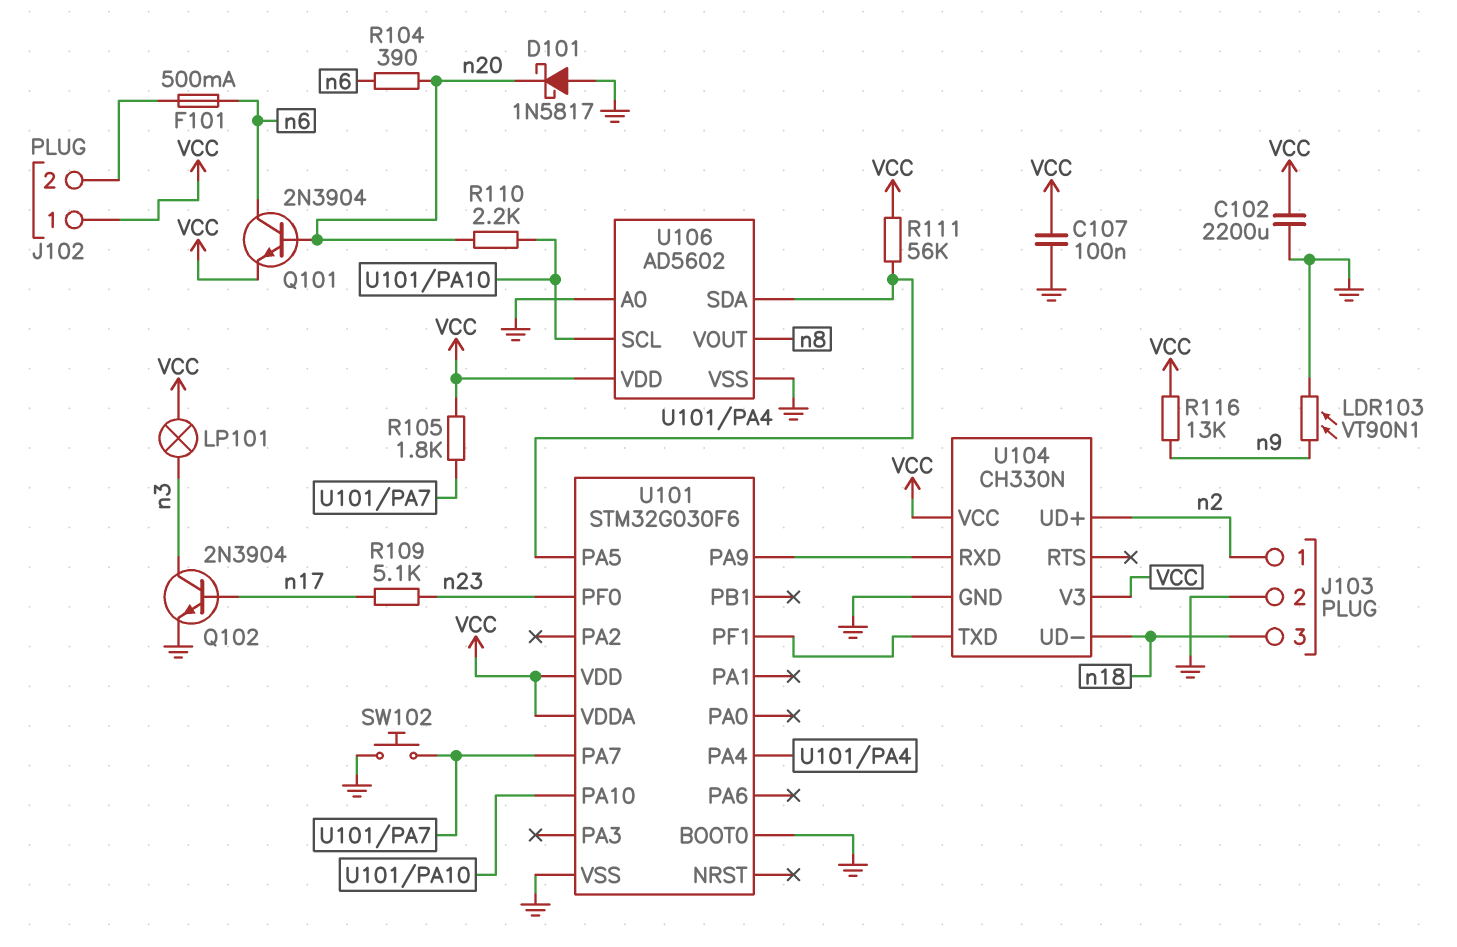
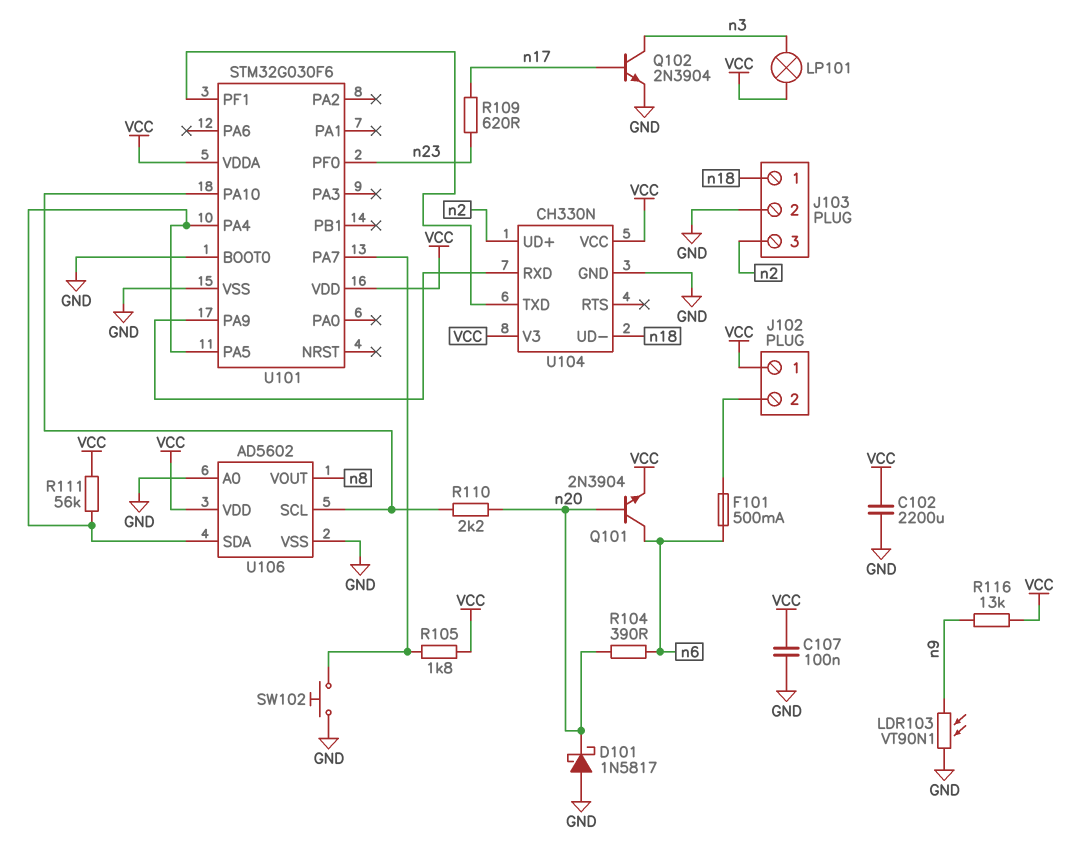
J103 pin 1: n2 -> n18
J103 pin 3: n18 -> n2
R109: 5.1k (n17, n23) -> 620 (n17, n23)

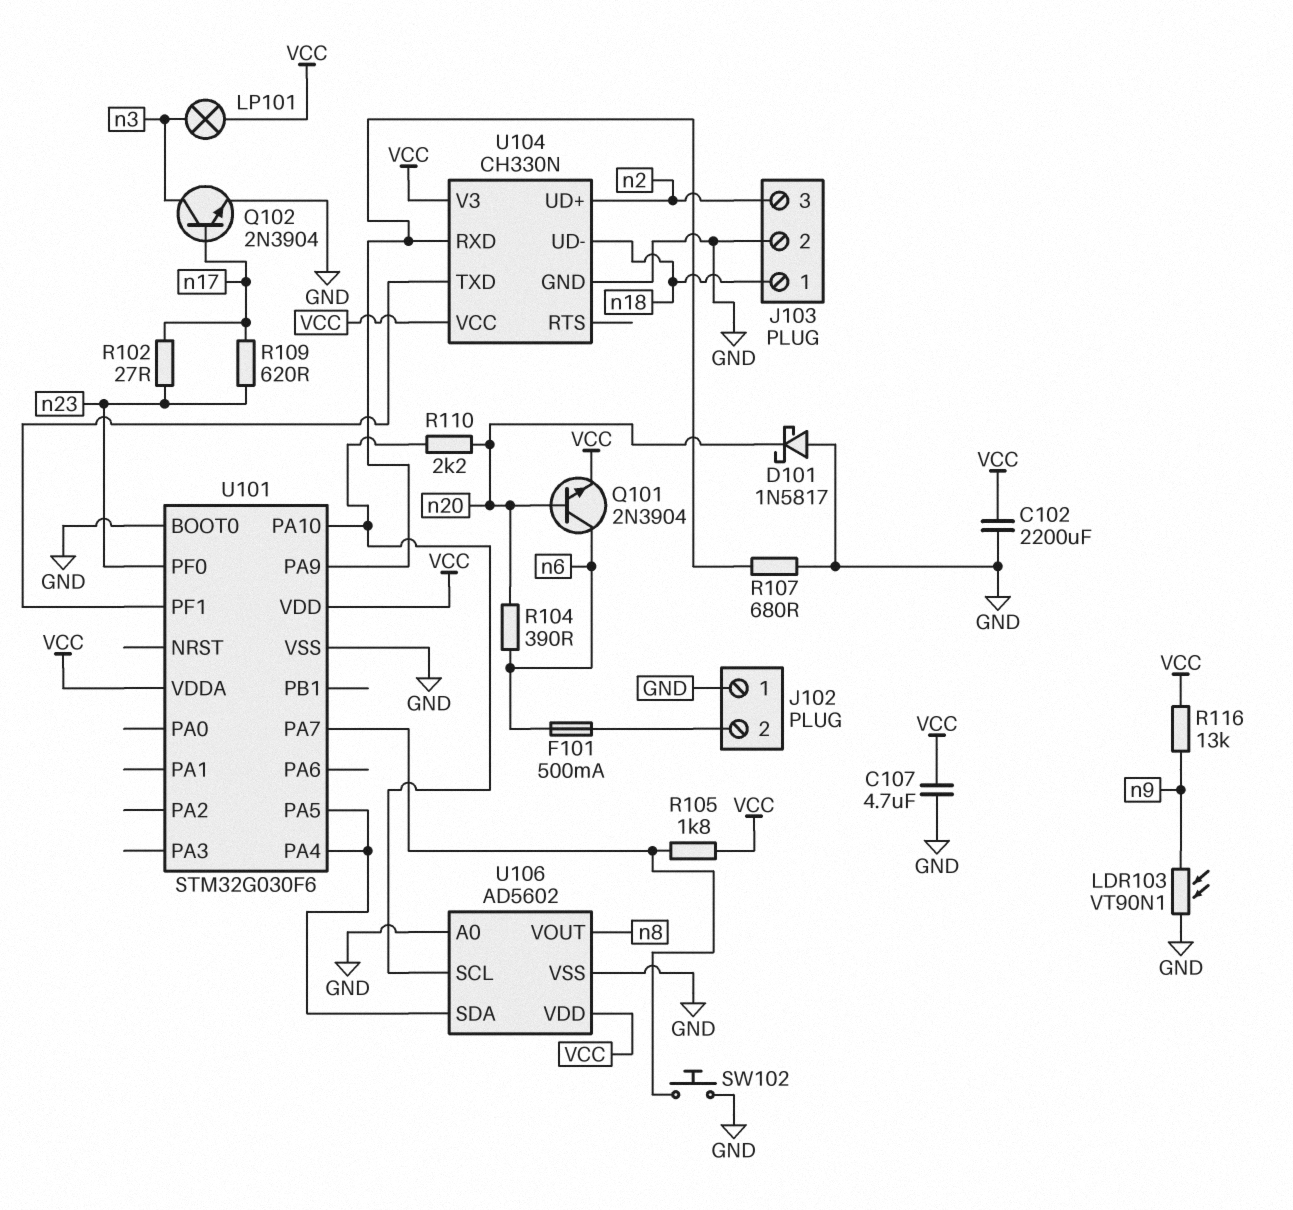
C107: 100nF (GND, VCC) -> 4.7uF (GND, VCC)
J102 pin 1: VCC -> GND
R102: none -> 27 (n17, n23)
R107: none -> 680 (GND, U101/PA9)
R111: 56k (U101/PA4, VCC) -> none

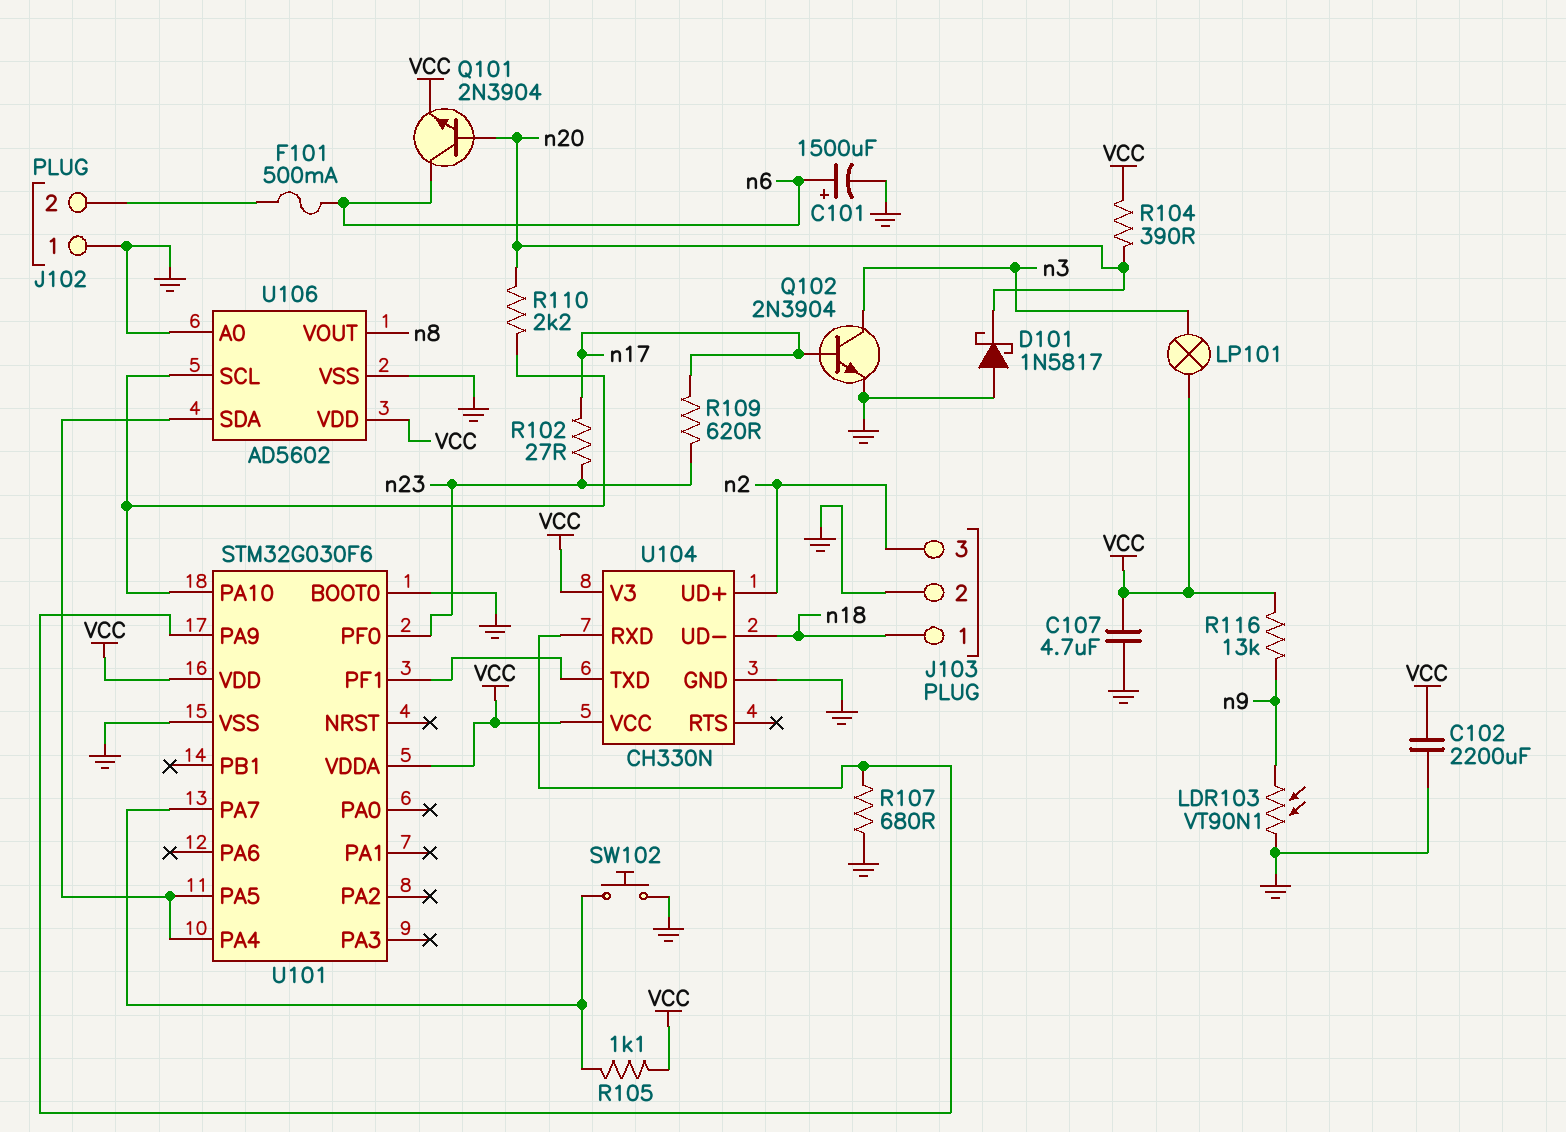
C101: none -> 1500uF (plus n6, minus GND)
R104: 390 (n6, n20) -> 390 (VCC, n20)
R105: 1.8k (U101/PA7, VCC) -> 1.1k (U101/PA7, VCC)

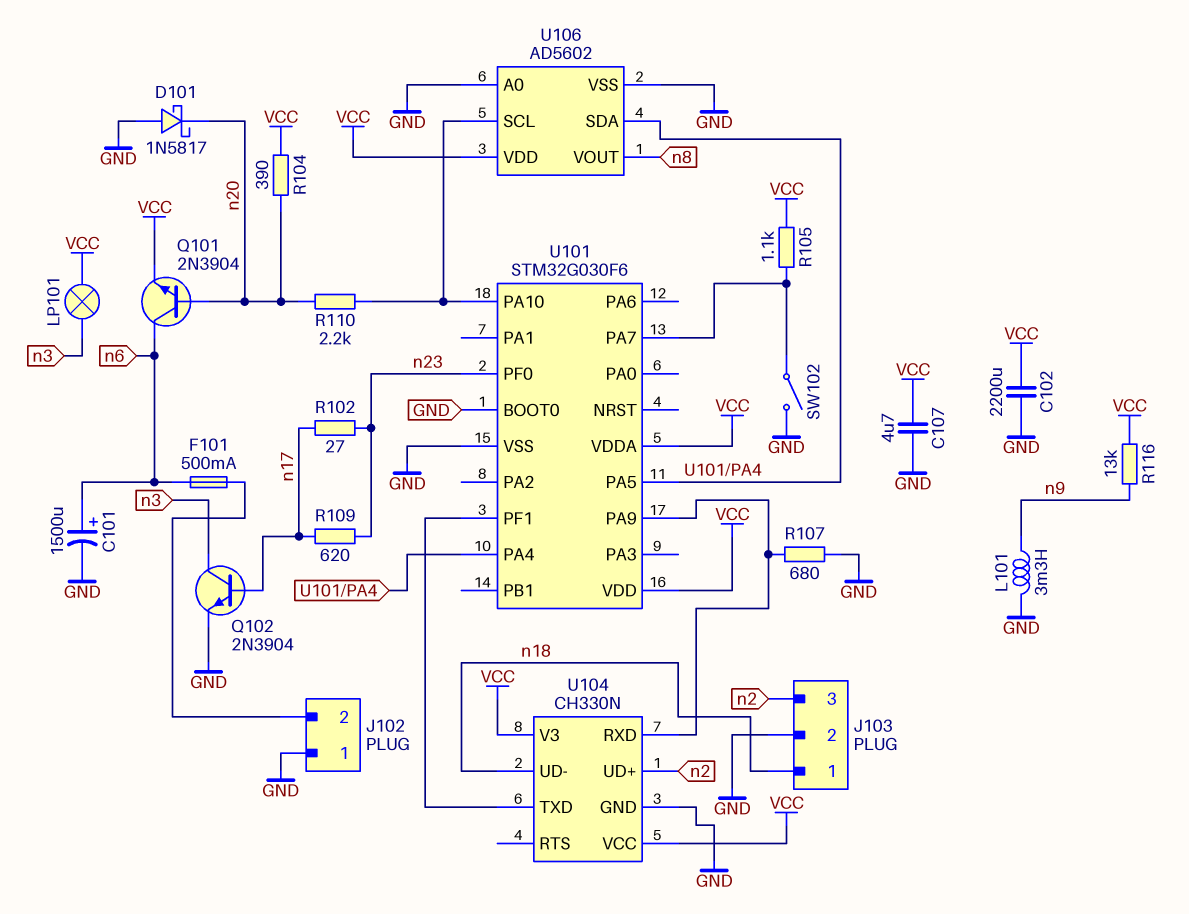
L101: none -> 3.3mH (GND, n9)
LDR103: VT90N1 (GND, n9) -> none
SW102: button (GND, U101/PA7) -> switch (GND, U101/PA7)

